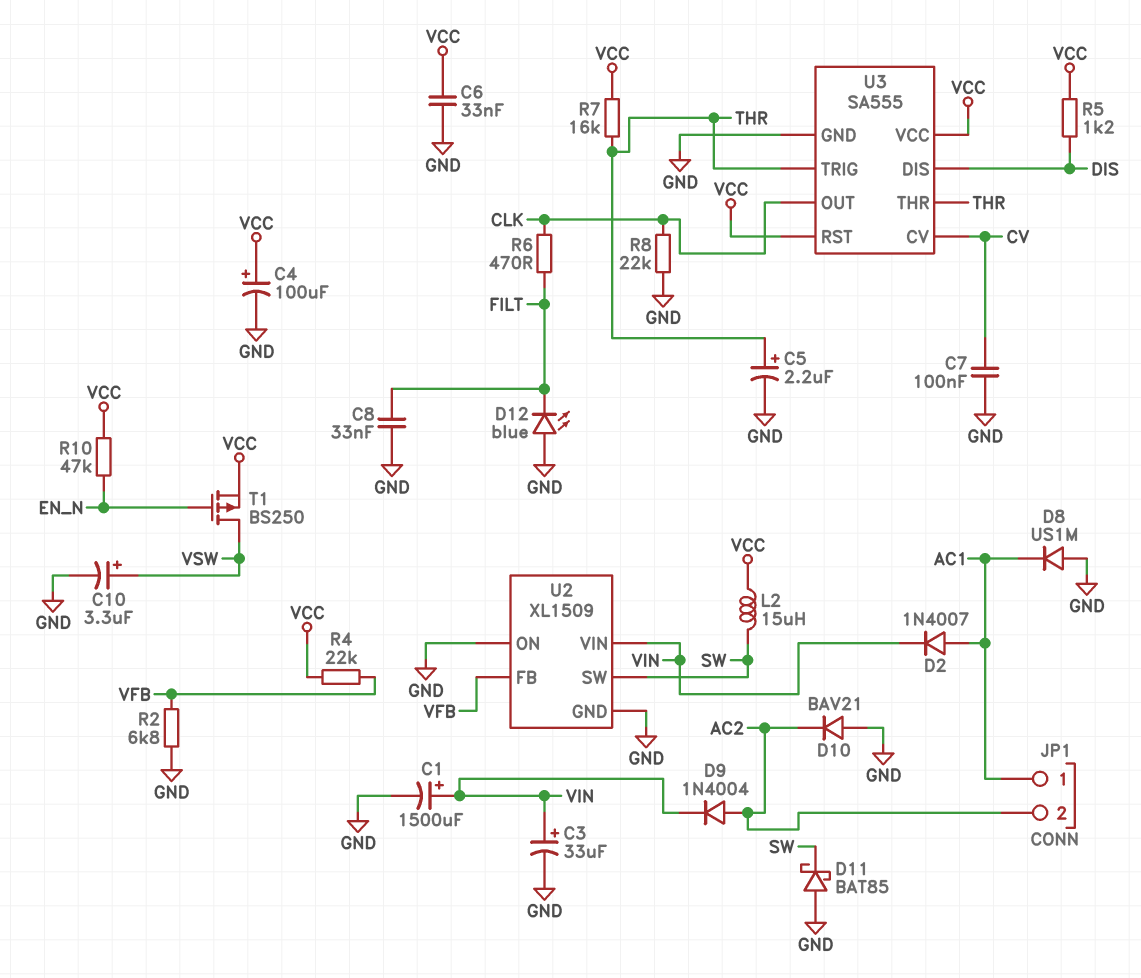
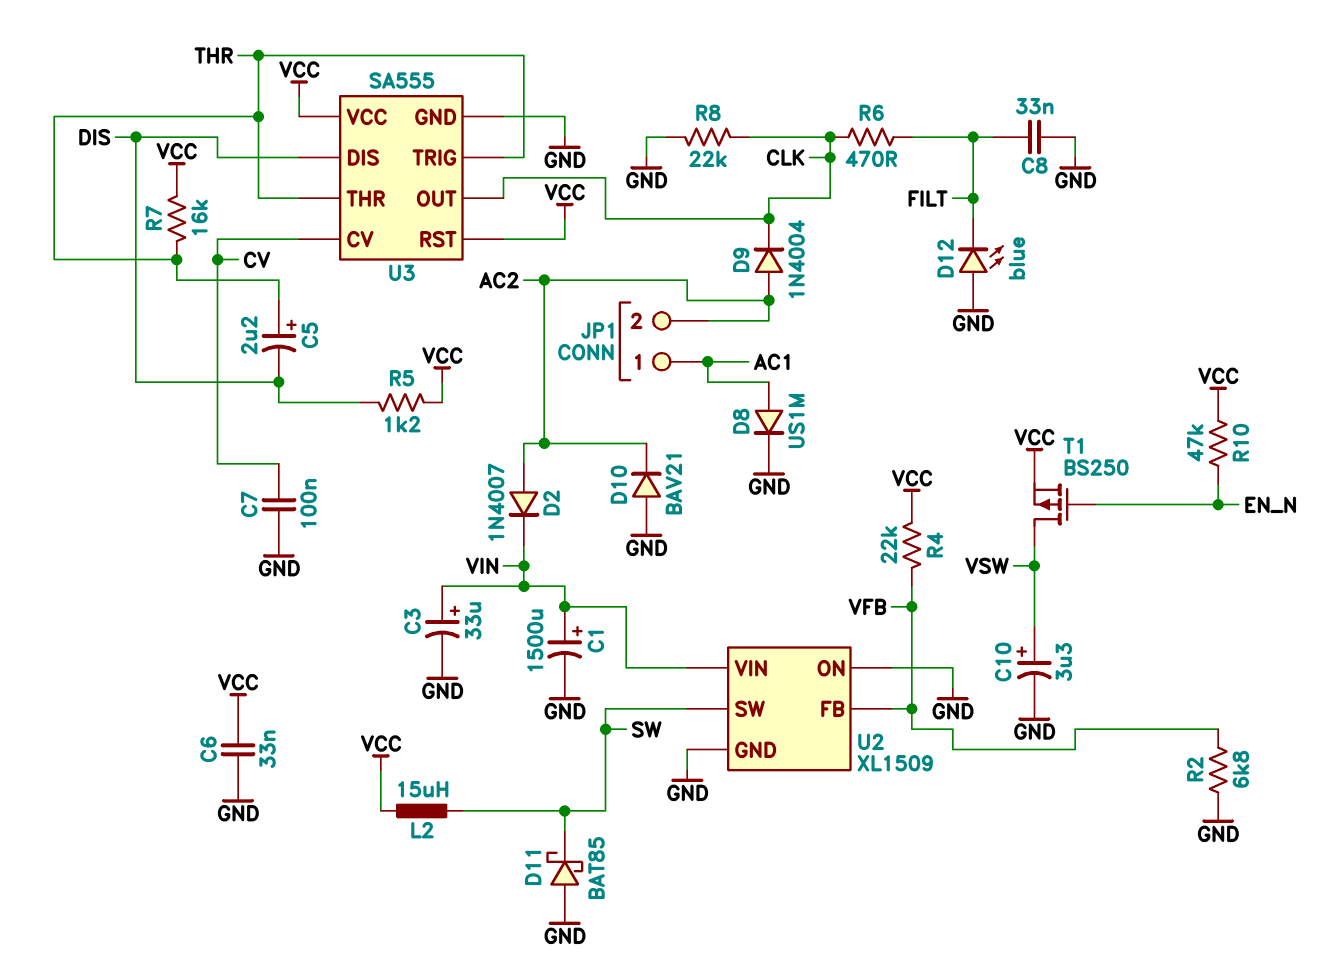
C4: 100uF (plus VCC, minus GND) -> none
C5: 2.2uF (plus THR, minus GND) -> 2.2uF (plus THR, minus DIS)
D2: diode 1N4007 (A AC1, K VIN) -> diode 1N4007 (A AC2, K VIN)
D8: diode US1M (A GND, K AC1) -> diode US1M (A AC1, K GND)
D9: diode 1N4004 (A AC2, K VIN) -> diode 1N4004 (A AC2, K CLK)

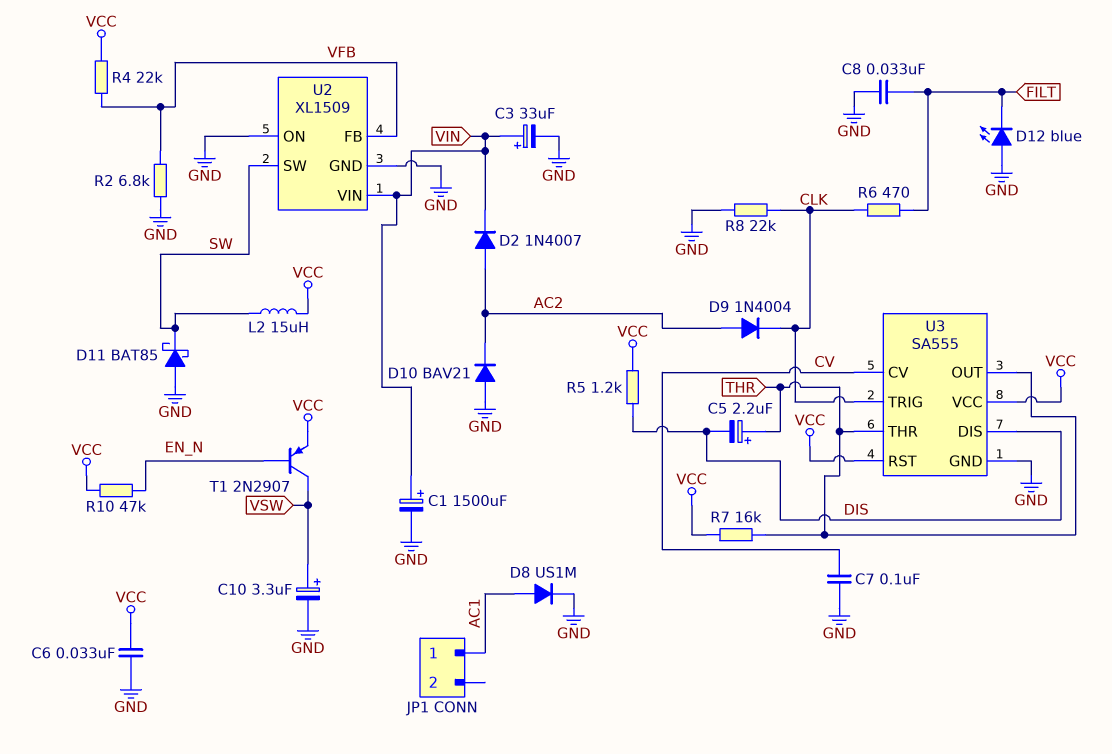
JP1 pin 2: AC2 -> none
T1: PMOS BS250 (G EN_N, D VSW, S VCC) -> PNP 2N2907 (B EN_N, C VSW, E VCC)
U3 pin OUT: CLK -> THR
U3 pin TRIG: THR -> CLK

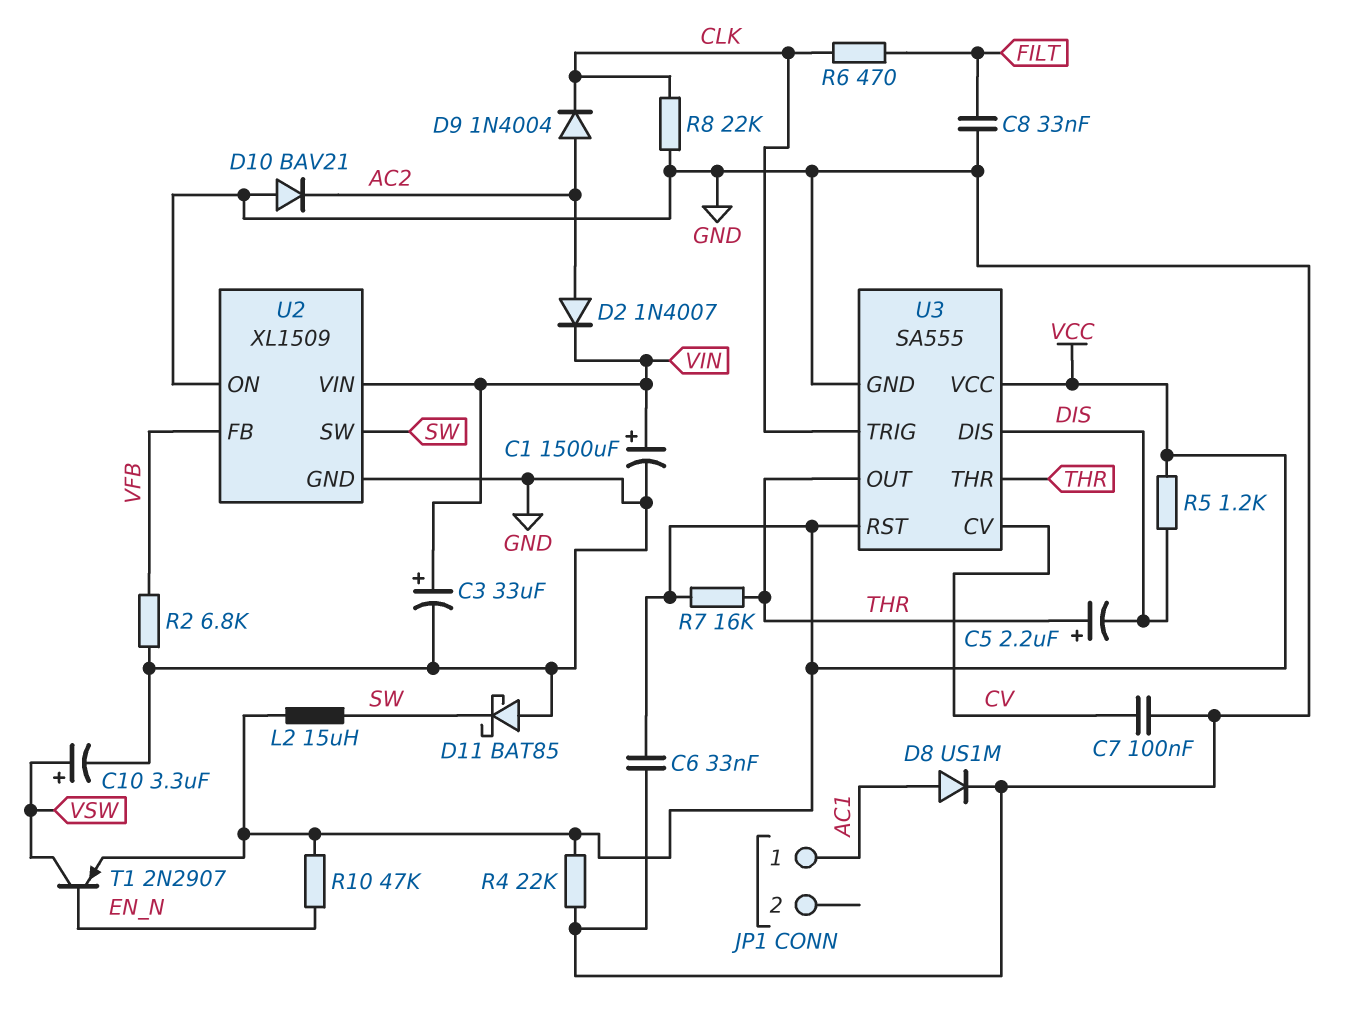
D12: LED blue (A GND, K FILT) -> none
R4: 22k (VCC, VFB) -> 22k (GND, VCC)

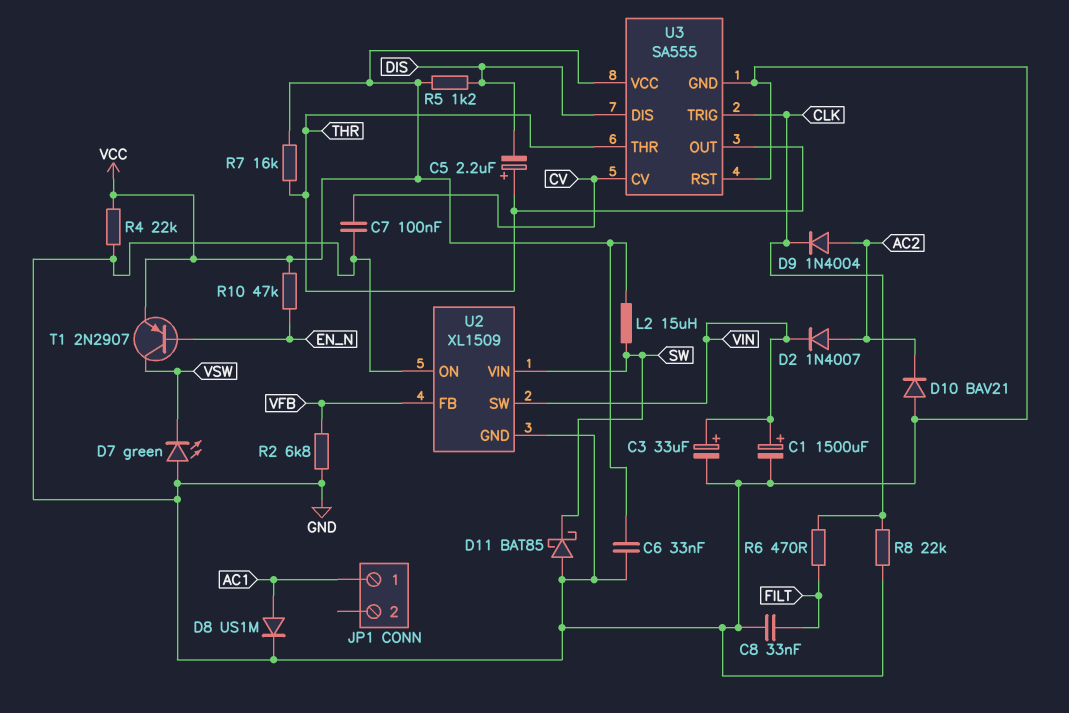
C10: 3.3uF (plus VSW, minus GND) -> none
D7: none -> LED green (A GND, K VSW)
U2 pin SW: SW -> VIN
U2 pin VIN: VIN -> SW
U3 pin RST: VCC -> GND

